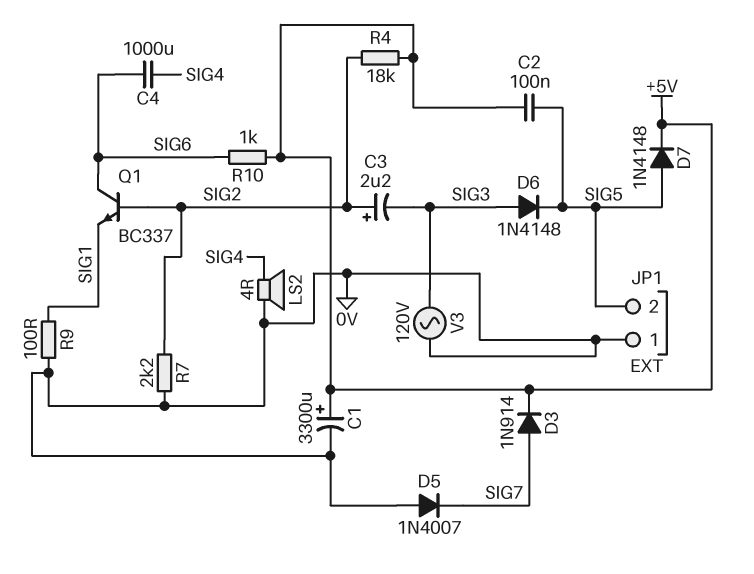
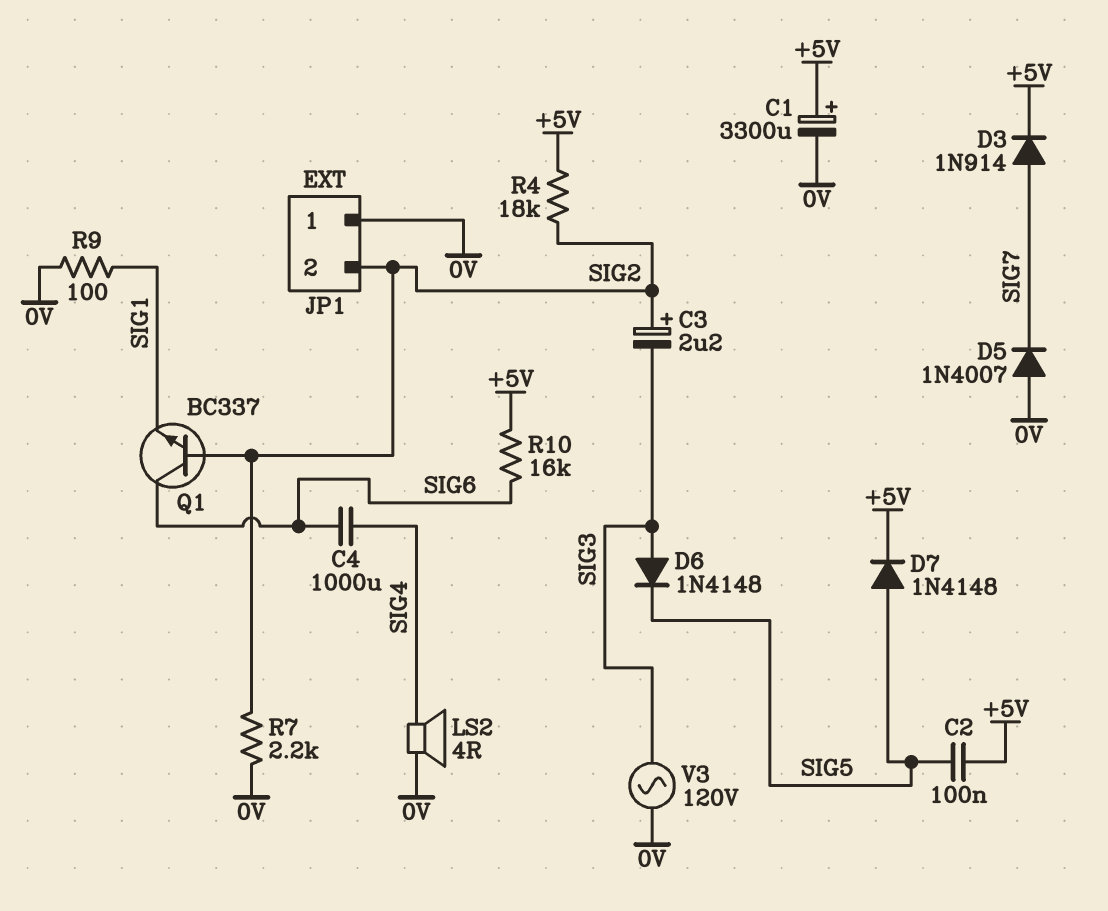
JP1 pin 2: SIG5 -> SIG2
R10: 1k (+5V, SIG6) -> 16k (+5V, SIG6)

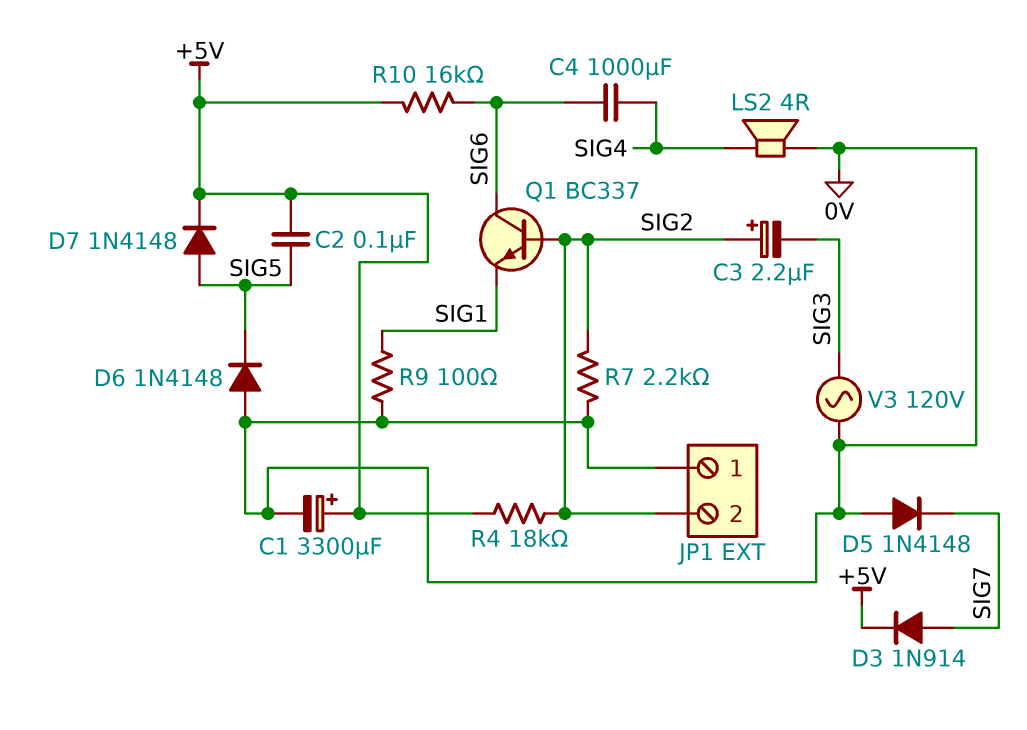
D5: diode 1N4007 (A 0V, K SIG7) -> diode 1N4148 (A 0V, K SIG7)
D6: diode 1N4148 (A SIG3, K SIG5) -> diode 1N4148 (A 0V, K SIG5)

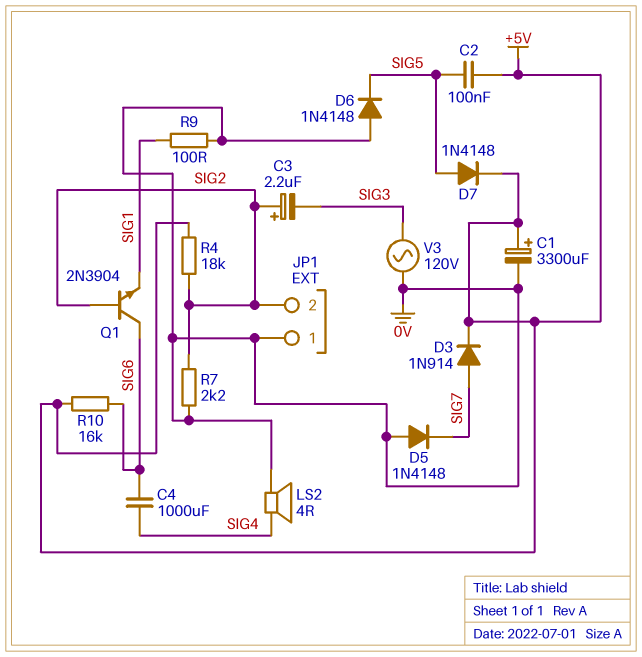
Q1: NPN BC337 (B SIG2, C SIG6, E SIG1) -> NPN 2N3904 (B SIG2, C SIG6, E SIG1)

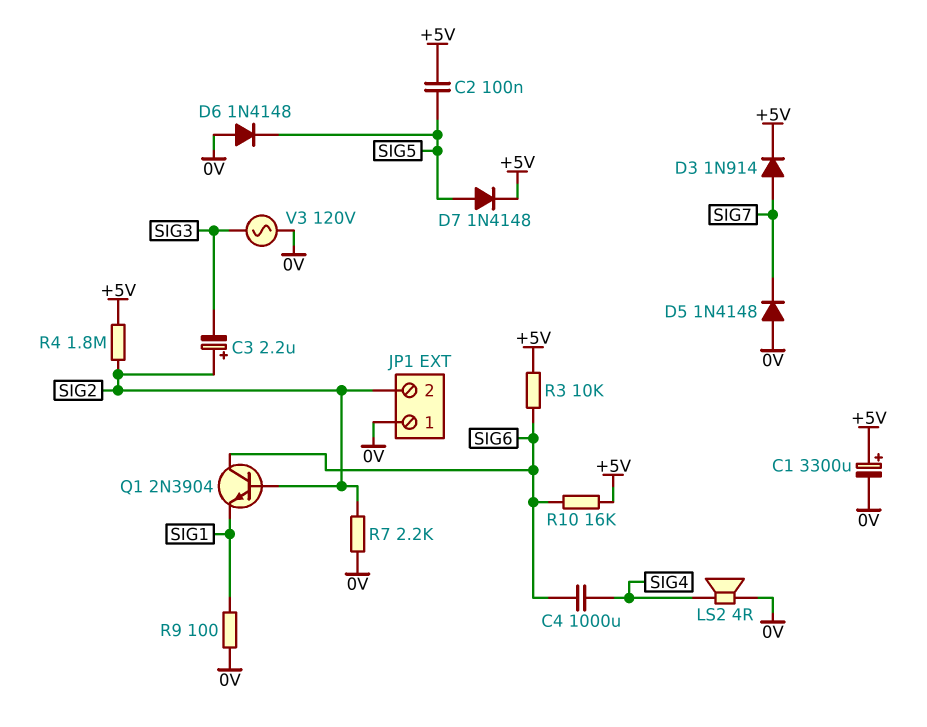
R3: none -> 10k (+5V, SIG6)
R4: 18k (+5V, SIG2) -> 1.8M (+5V, SIG2)

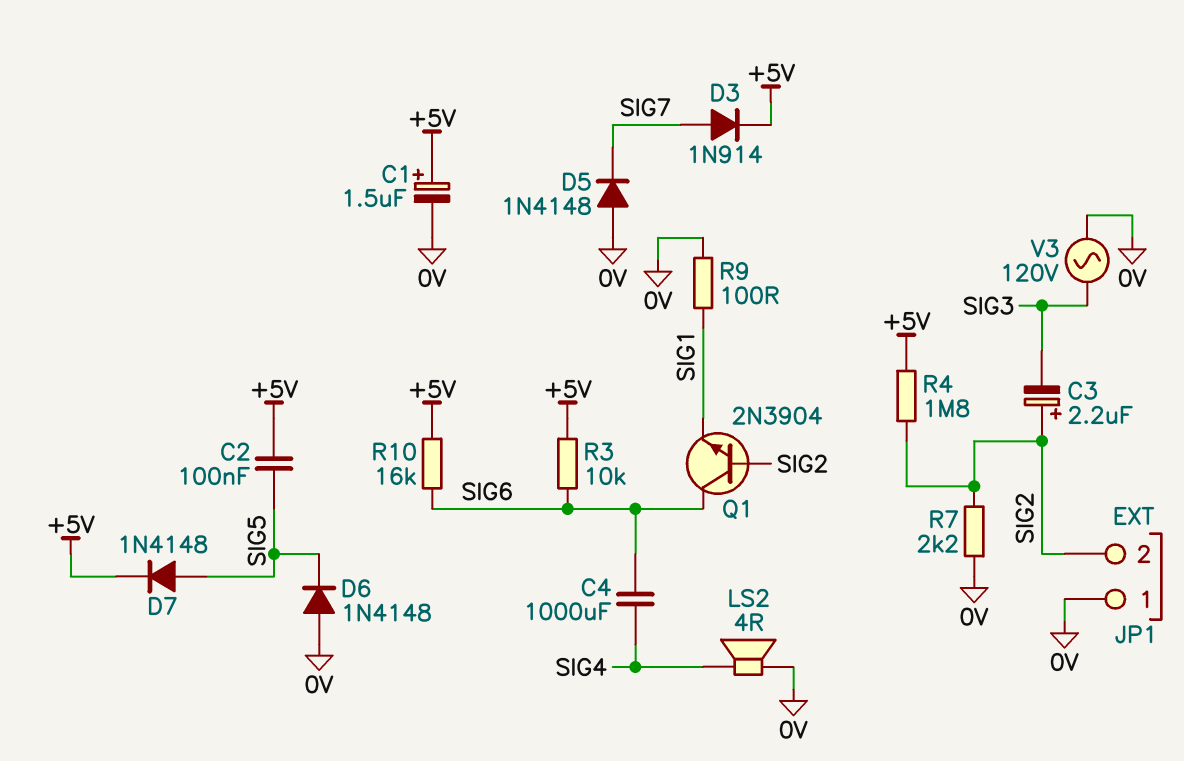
C1: 3300uF (plus +5V, minus 0V) -> 1.5uF (plus +5V, minus 0V)

